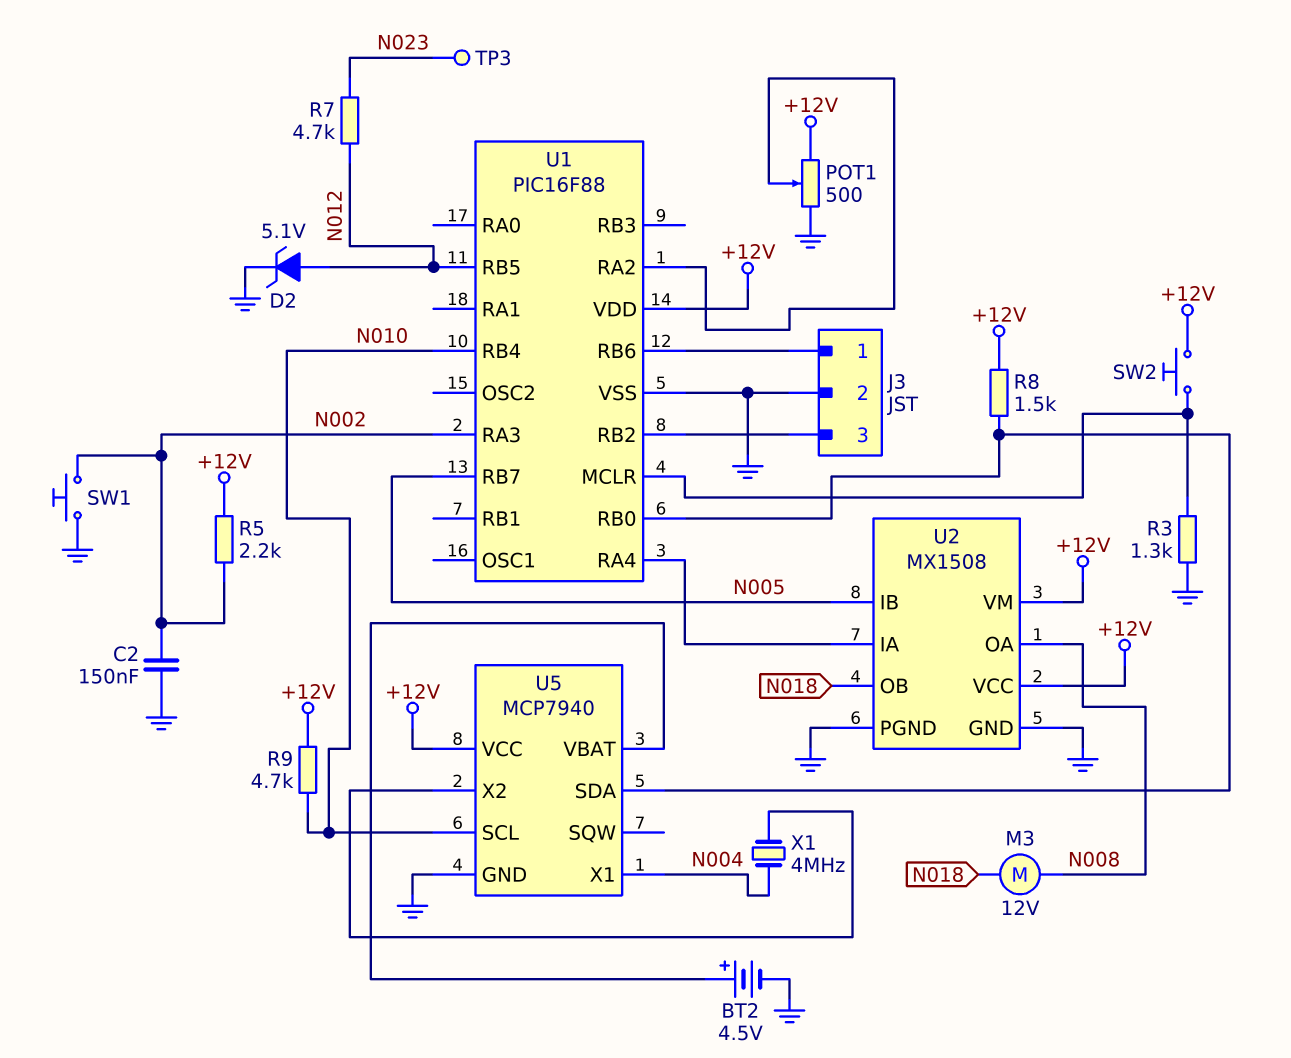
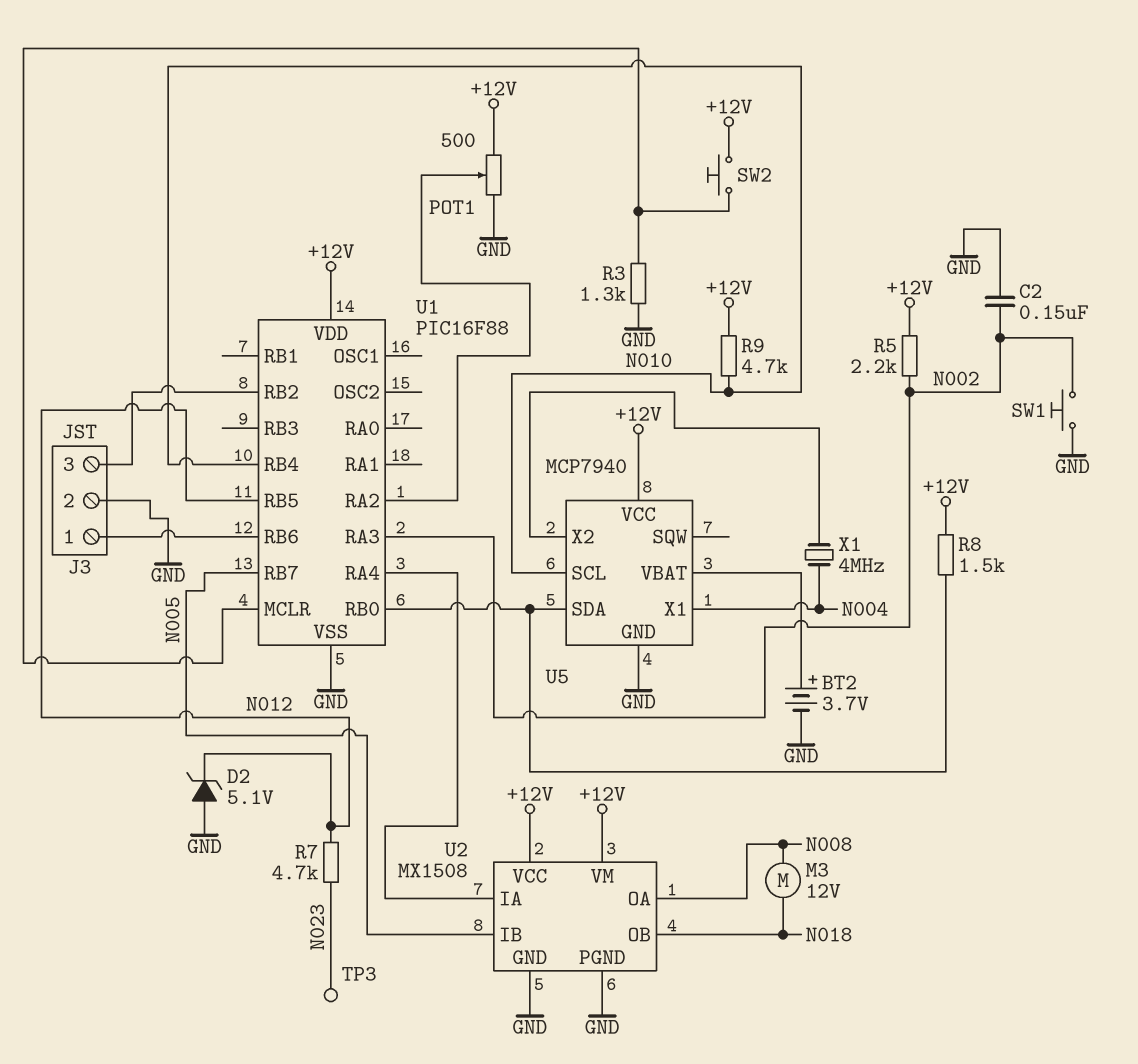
BT2: 4.5V (plus U5/VBAT, minus GND) -> 3.7V (plus U5/VBAT, minus GND)
D2: zener 5.1V (A N012, K GND) -> zener 5.1V (A GND, K N012)

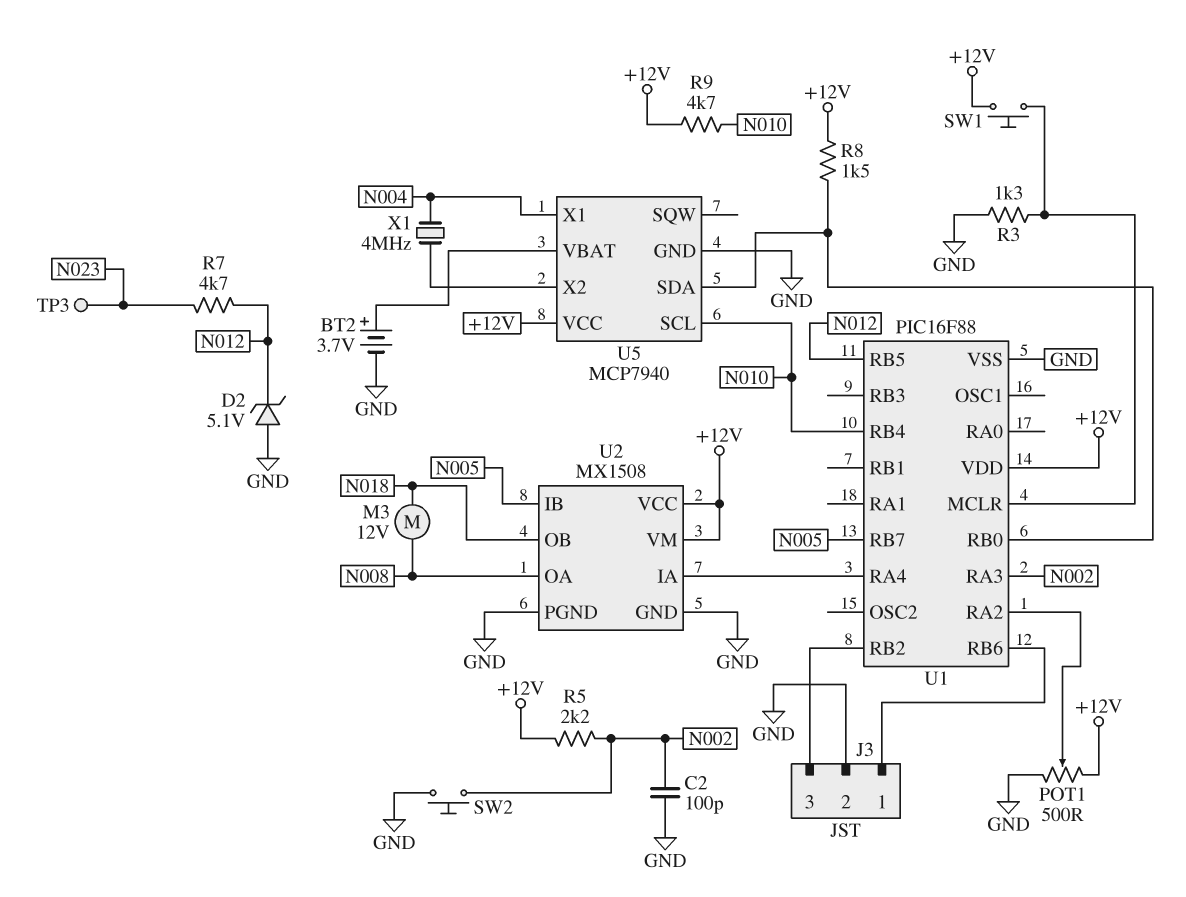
C2: 150nF (GND, N002) -> 100pF (GND, N002)
SW1: button (GND, N002) -> button (+12V, U1/MCLR)
SW2: button (+12V, U1/MCLR) -> button (GND, N002)

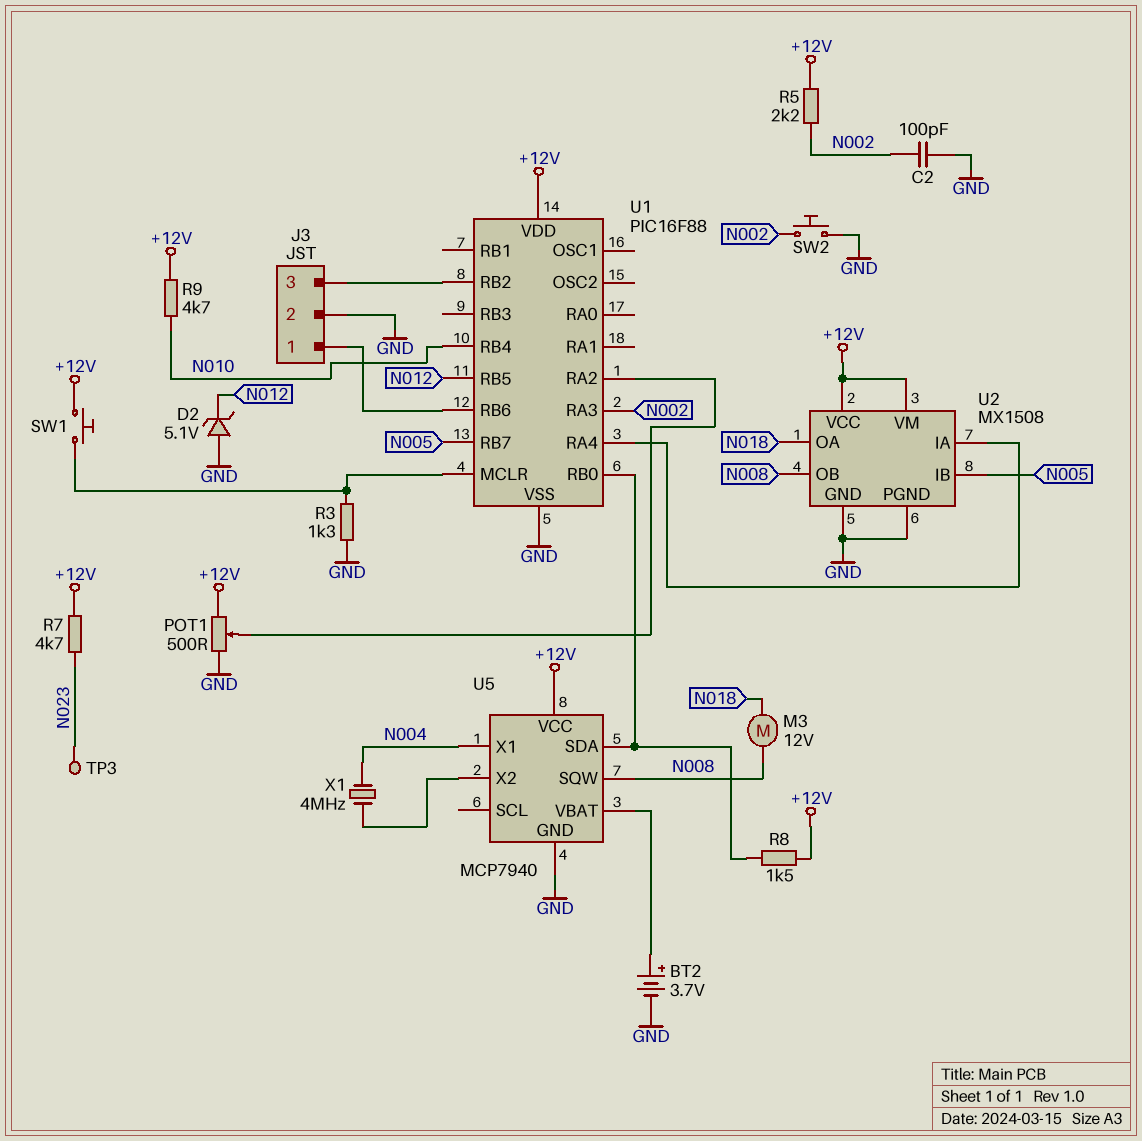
R7: 4.7k (N012, N023) -> 4.7k (+12V, N023)
U2 pin OA: N008 -> N018
U2 pin OB: N018 -> N008
U5 pin SCL: N010 -> none
U5 pin SQW: none -> N008

